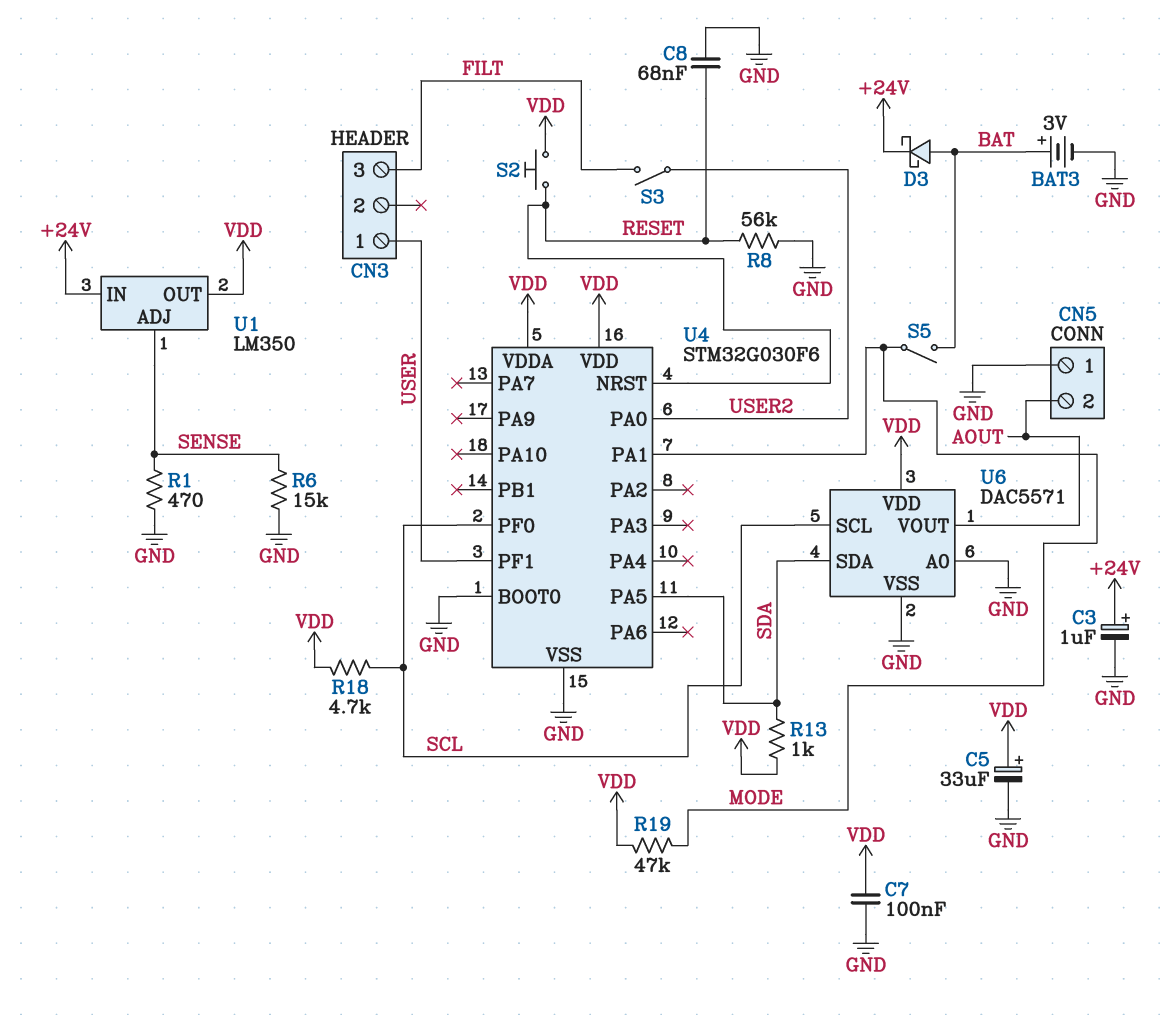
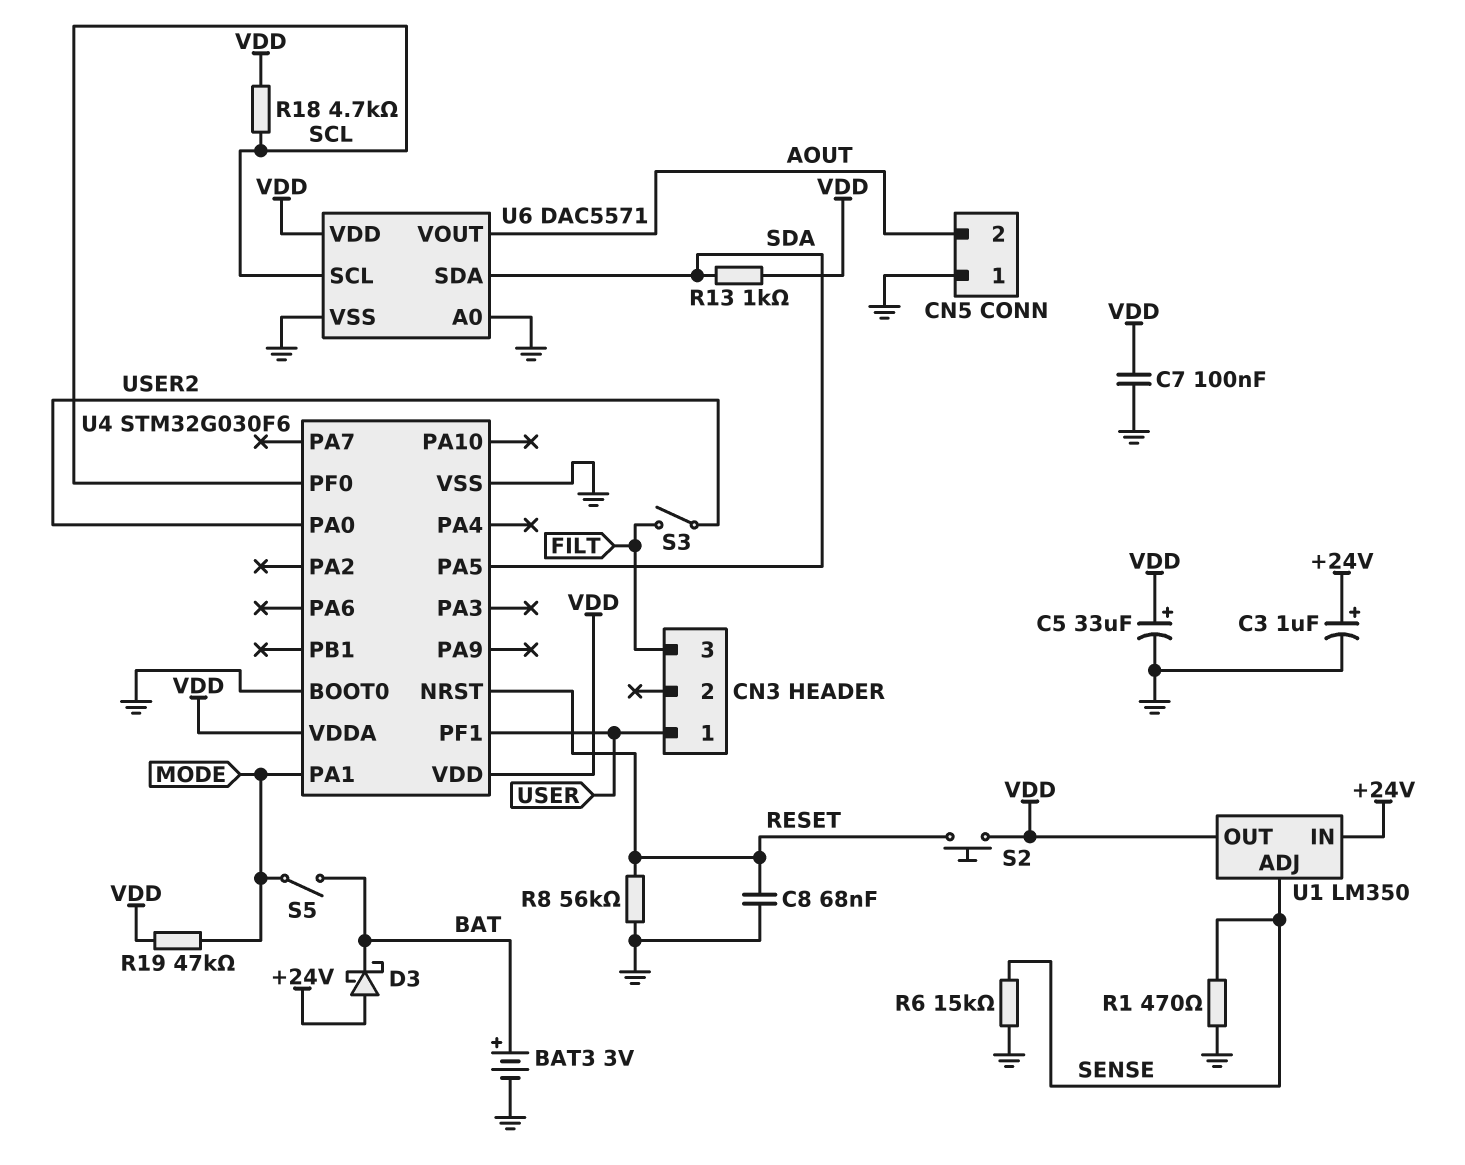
D3: schottky (A BAT, K +24V) -> schottky (A +24V, K BAT)

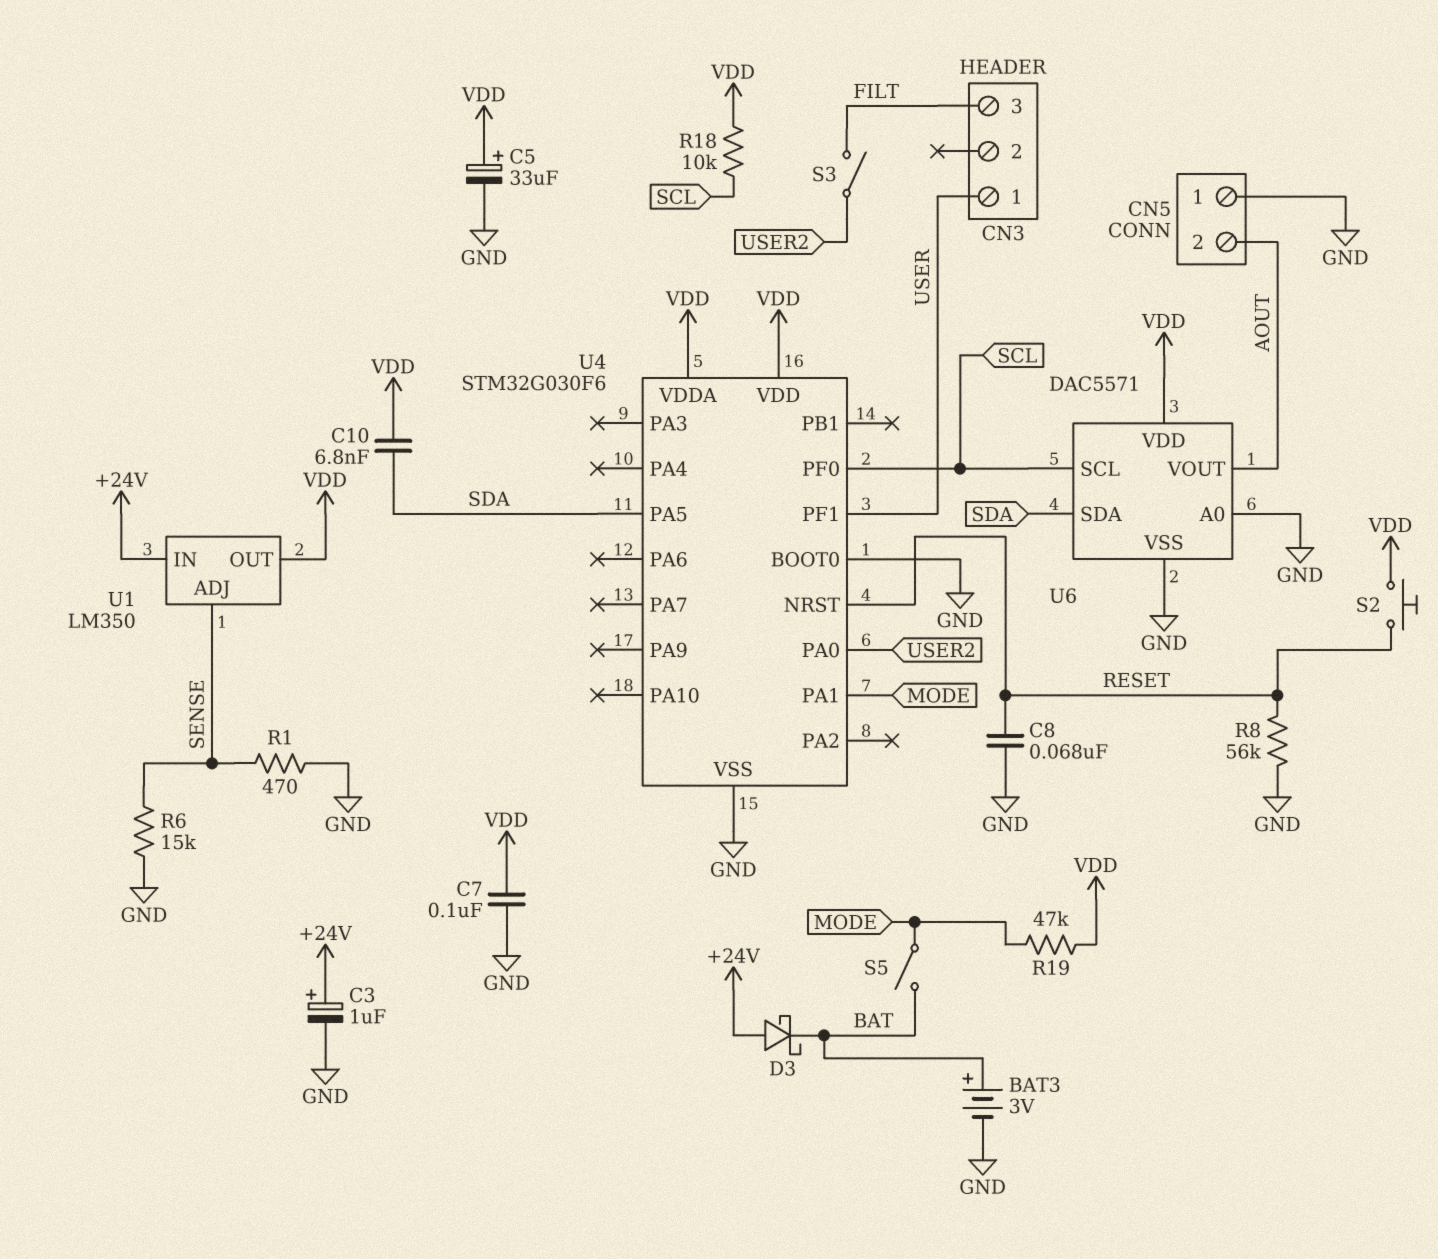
C10: none -> 6.8nF (SDA, VDD)
R13: 1k (SDA, VDD) -> none
R18: 4.7k (SCL, VDD) -> 10k (SCL, VDD)

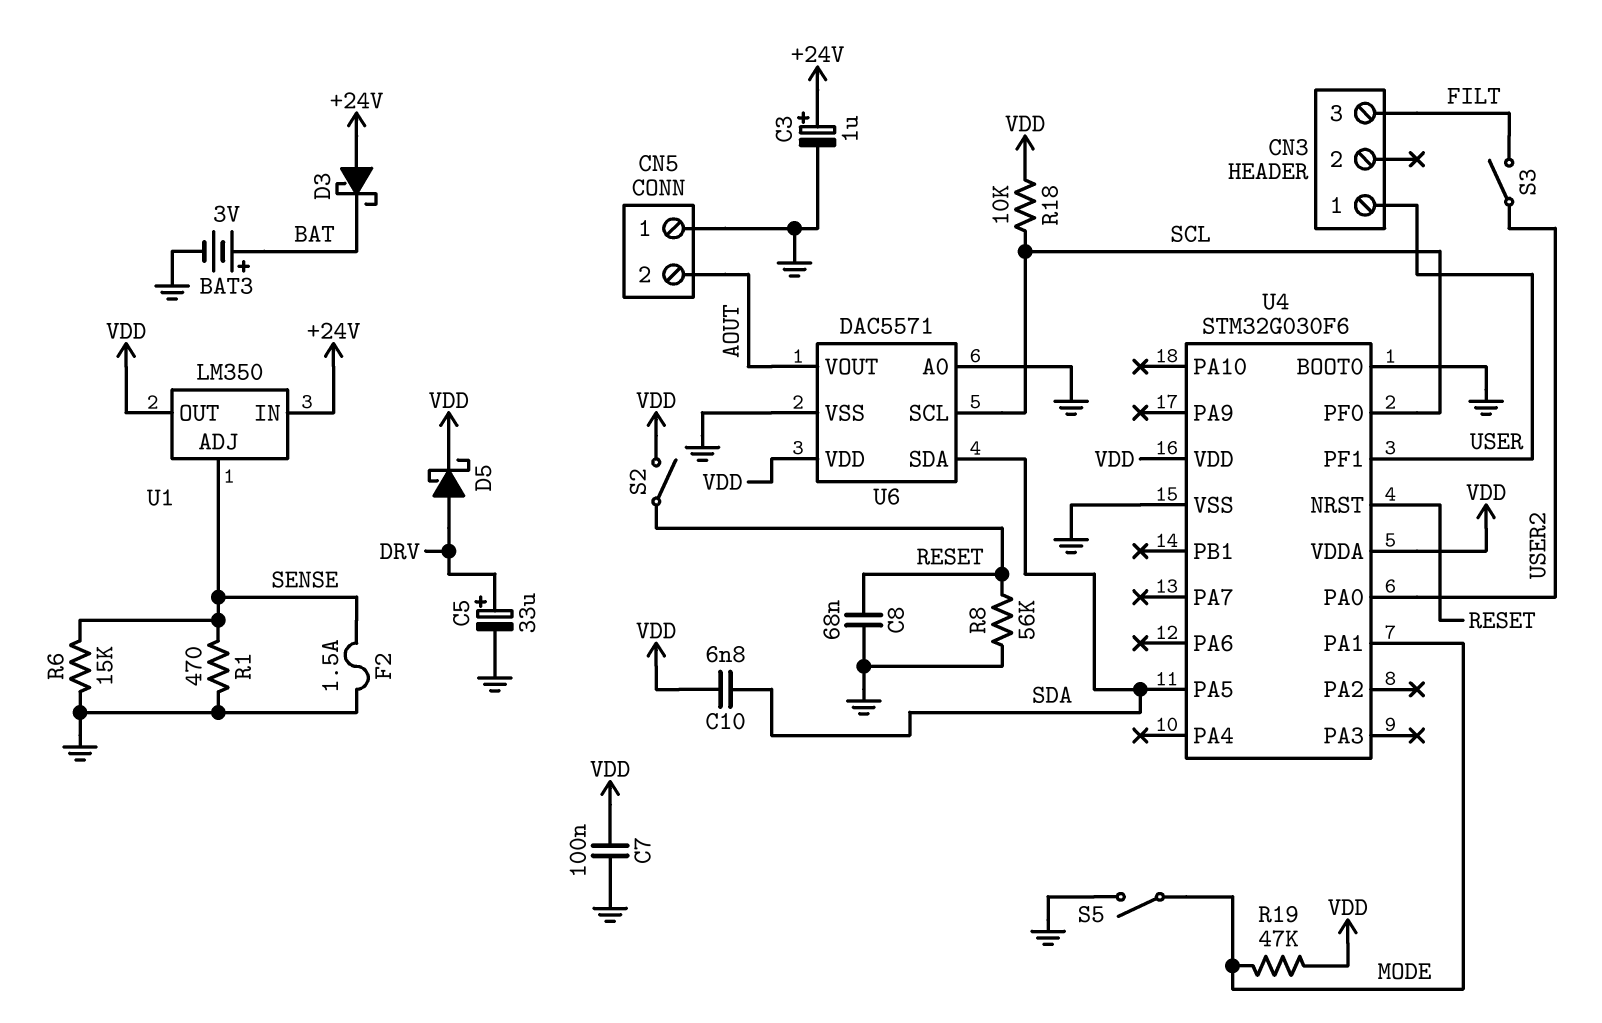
C5: 33uF (plus VDD, minus GND) -> 33uF (plus DRV, minus GND)
D5: none -> schottky (A DRV, K VDD)
F2: none -> 1.5A (GND, SENSE)
S2: button (RESET, VDD) -> switch (RESET, VDD)
S5: switch (BAT, MODE) -> switch (GND, MODE)

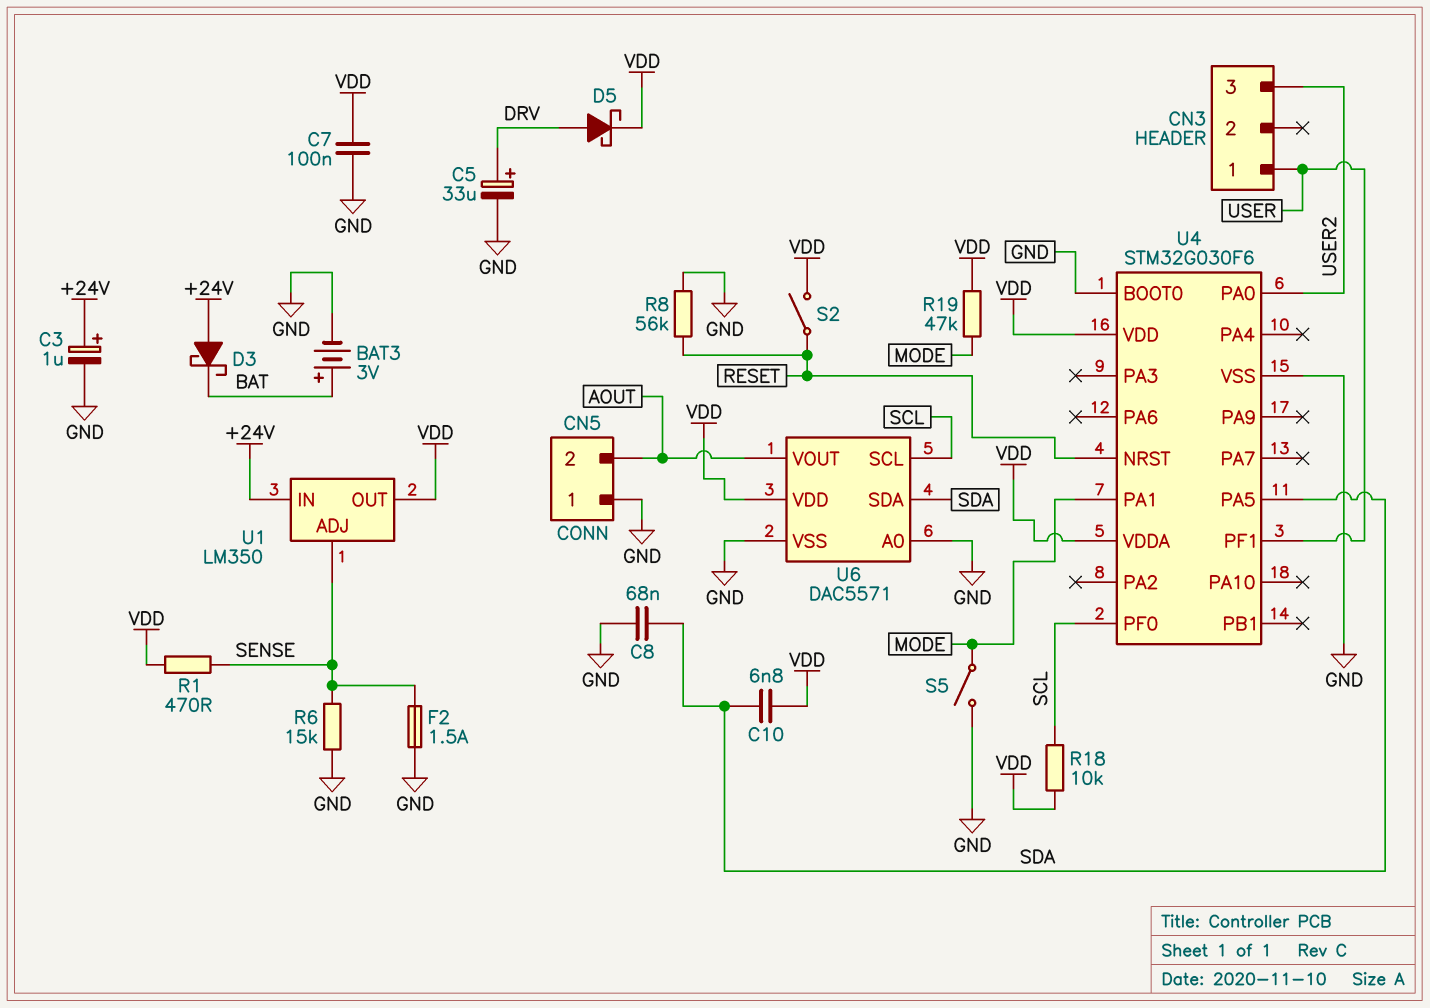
C8: 68nF (GND, RESET) -> 68nF (GND, SDA)
CN3 pin 3: FILT -> USER2
R1: 470 (GND, SENSE) -> 470 (SENSE, VDD)
S3: switch (FILT, USER2) -> none

